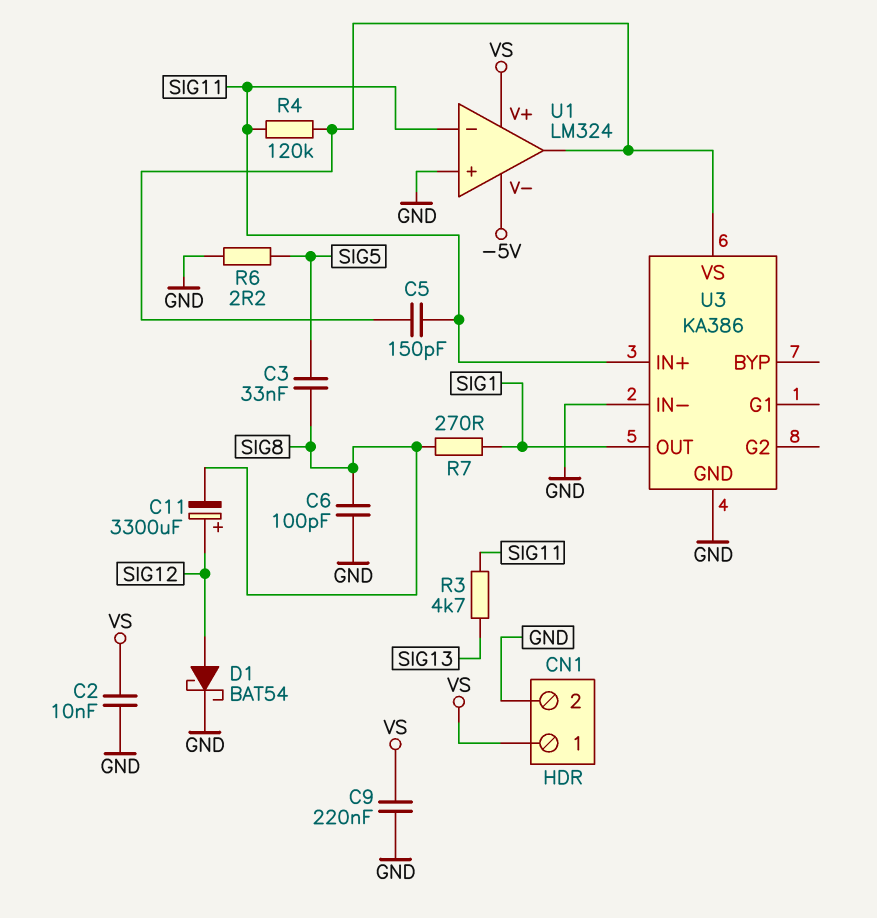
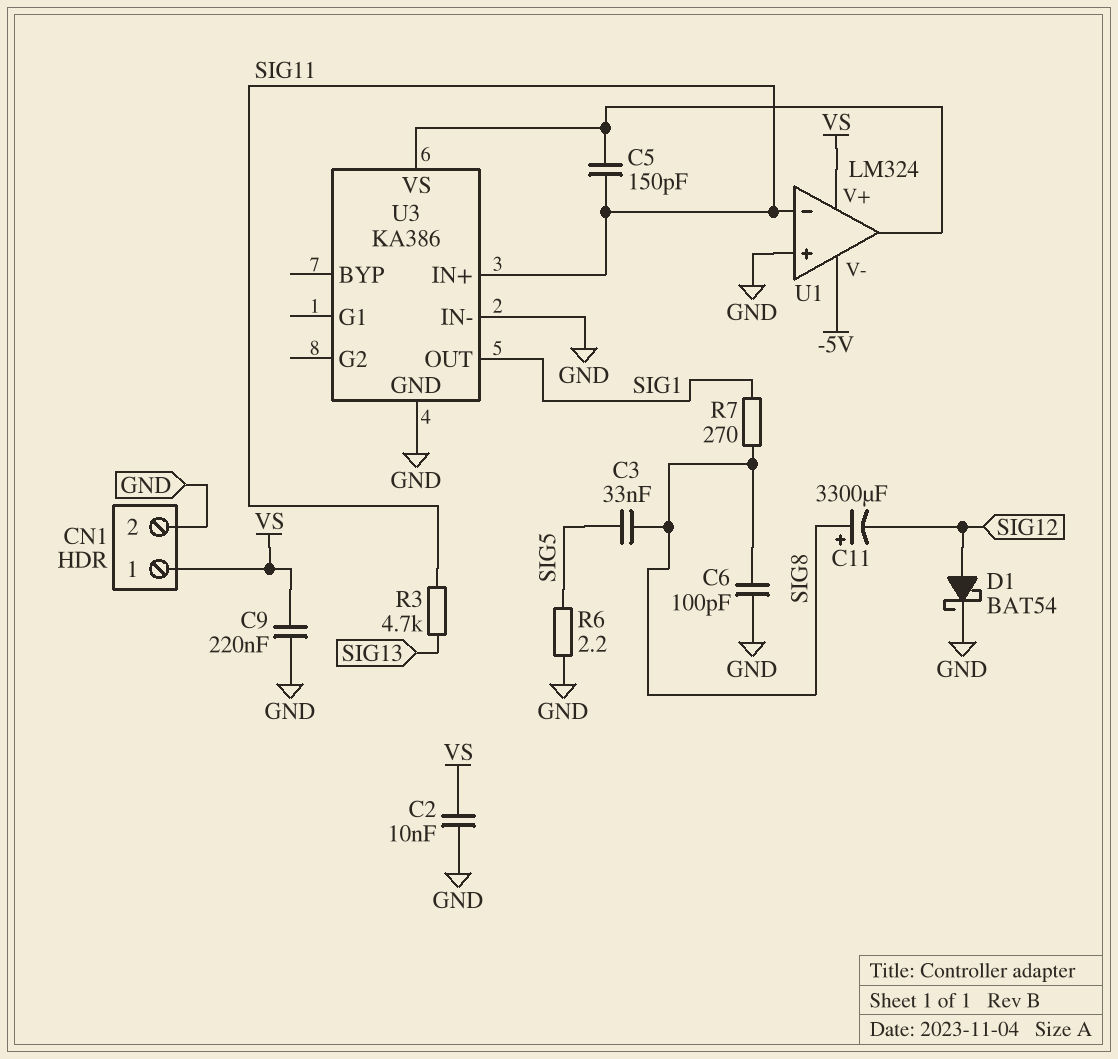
C11: 3300uF (plus SIG12, minus SIG8) -> 3300uF (plus SIG8, minus SIG12)
R4: 120k (SIG11, U1/out) -> none

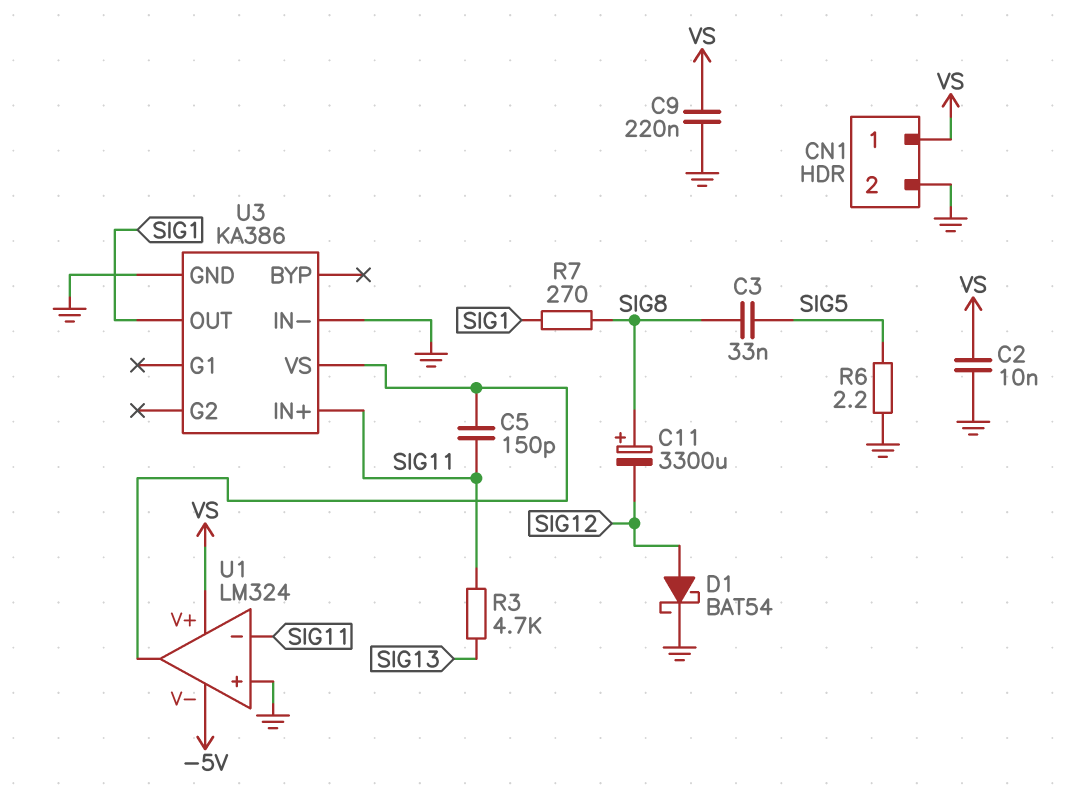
C6: 100pF (GND, SIG8) -> none

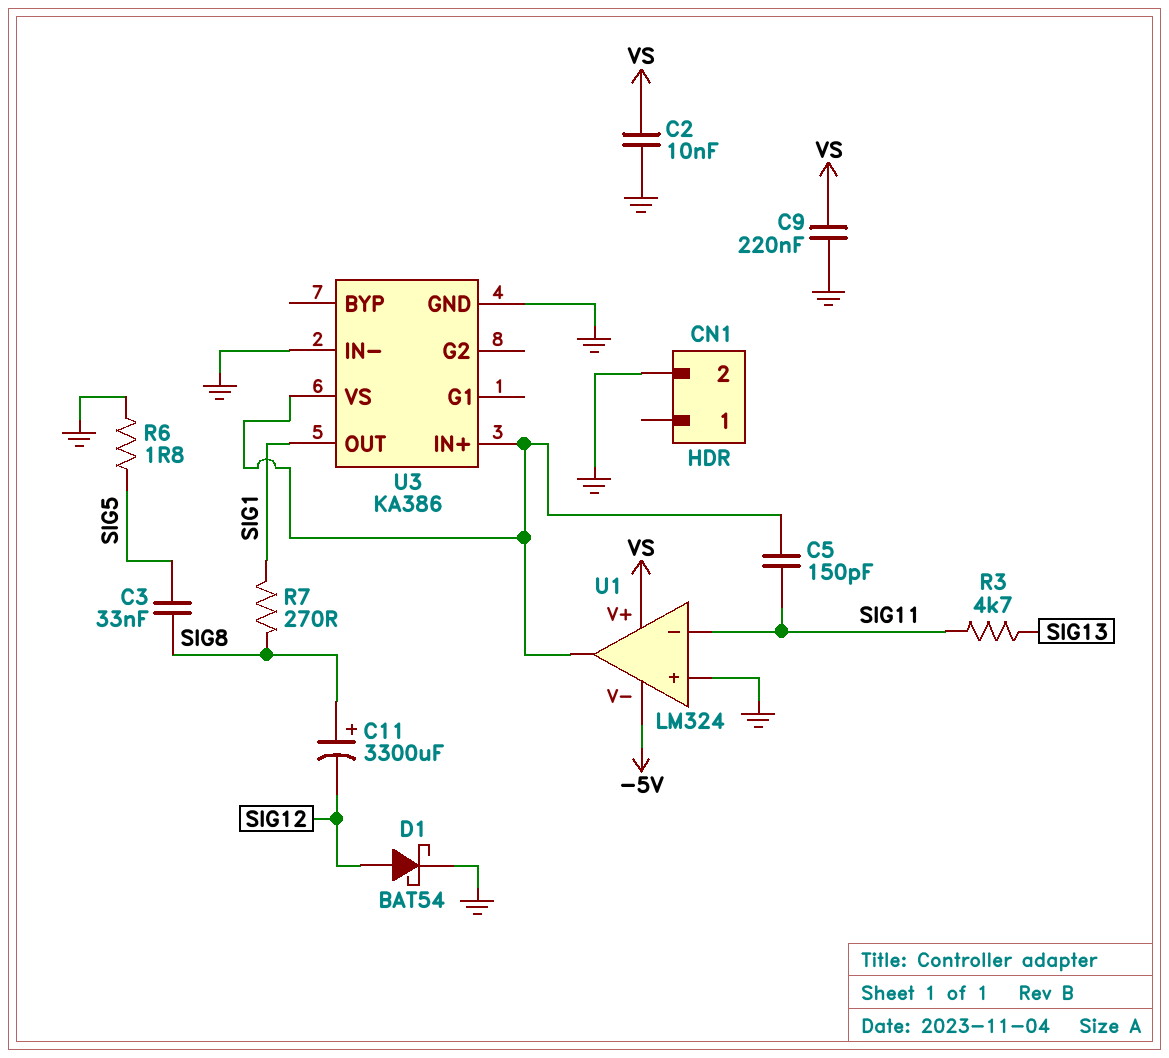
CN1 pin 1: VS -> none
R6: 2.2 (GND, SIG5) -> 1.8 (GND, SIG5)
U3 pin IN+: SIG11 -> U1/out

